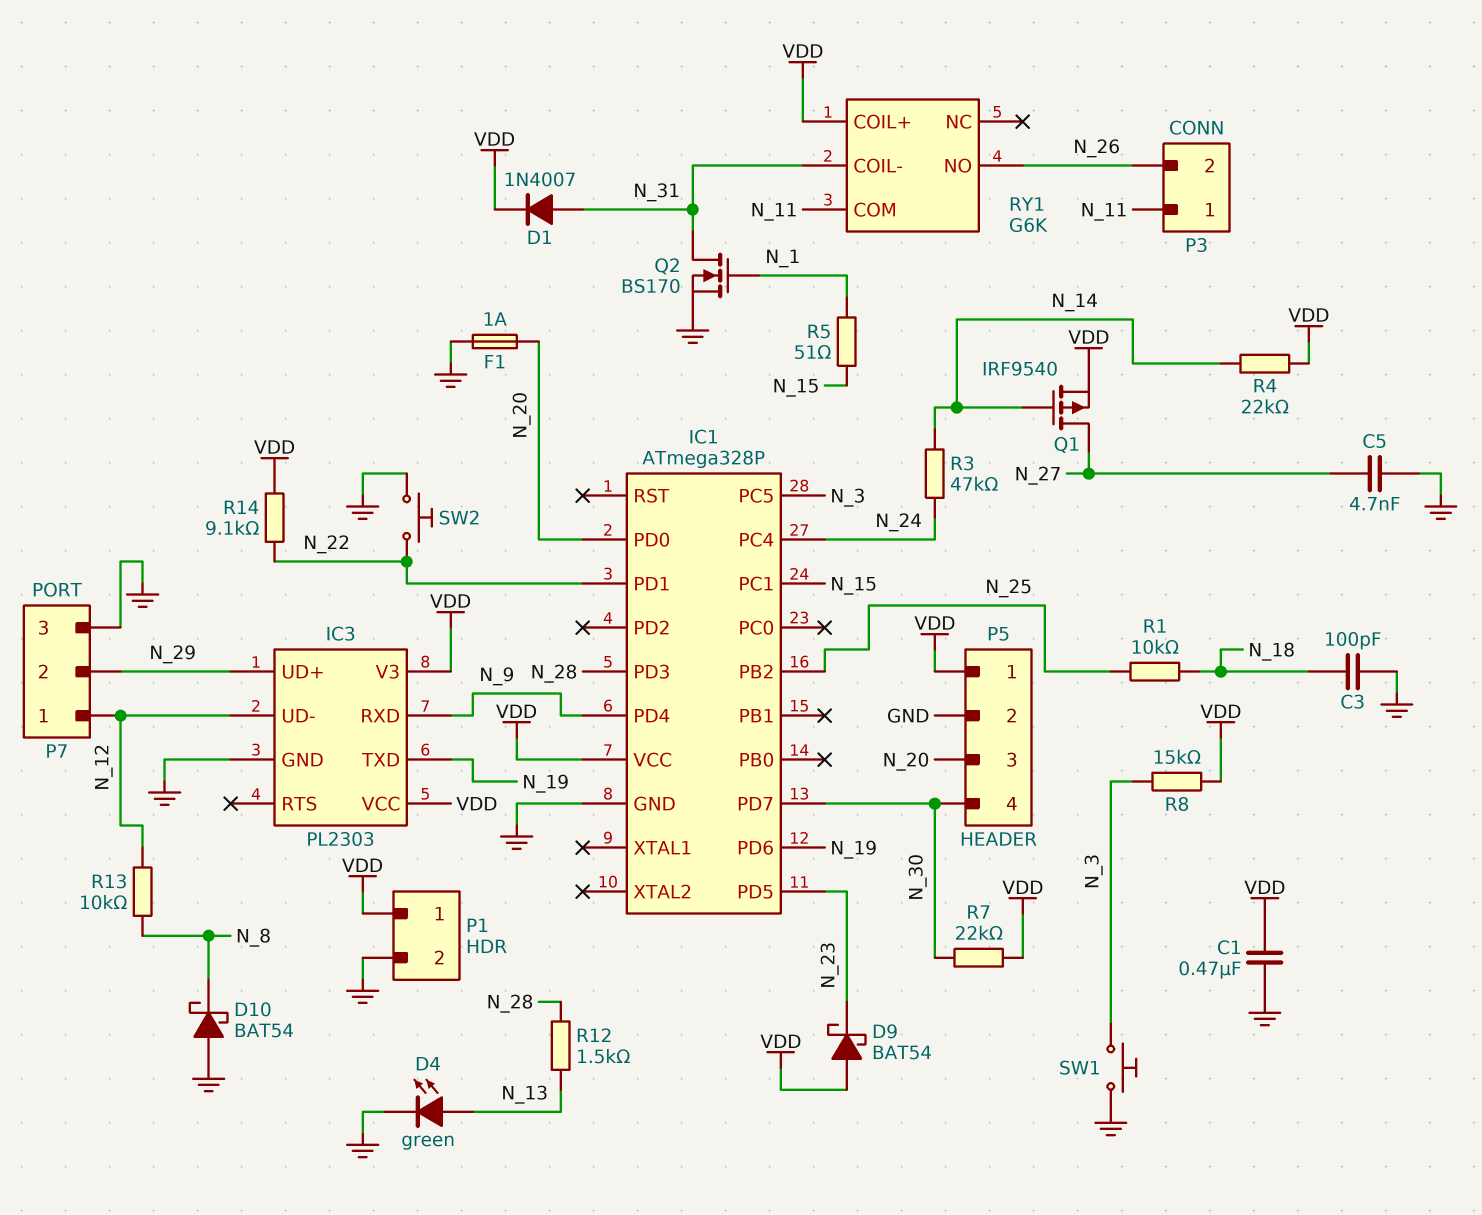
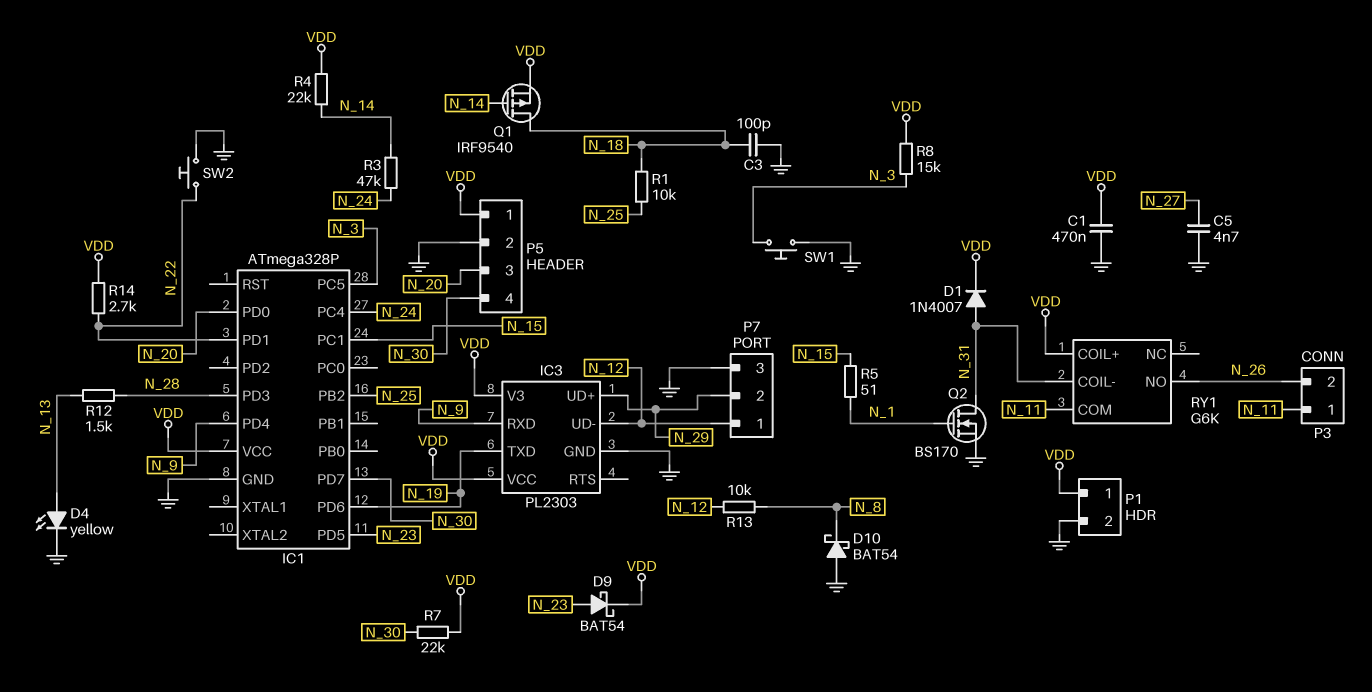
D4: LED green (A N_13, K GND) -> LED yellow (A N_13, K GND)
D9: schottky BAT54 (A VDD, K N_23) -> schottky BAT54 (A N_23, K VDD)
F1: 1A (GND, N_20) -> none
Q1: PMOS IRF9540 (G N_14, D N_27, S VDD) -> PMOS IRF9540 (G N_14, D N_18, S VDD)
R14: 9.1k (N_22, VDD) -> 2.7k (N_22, VDD)

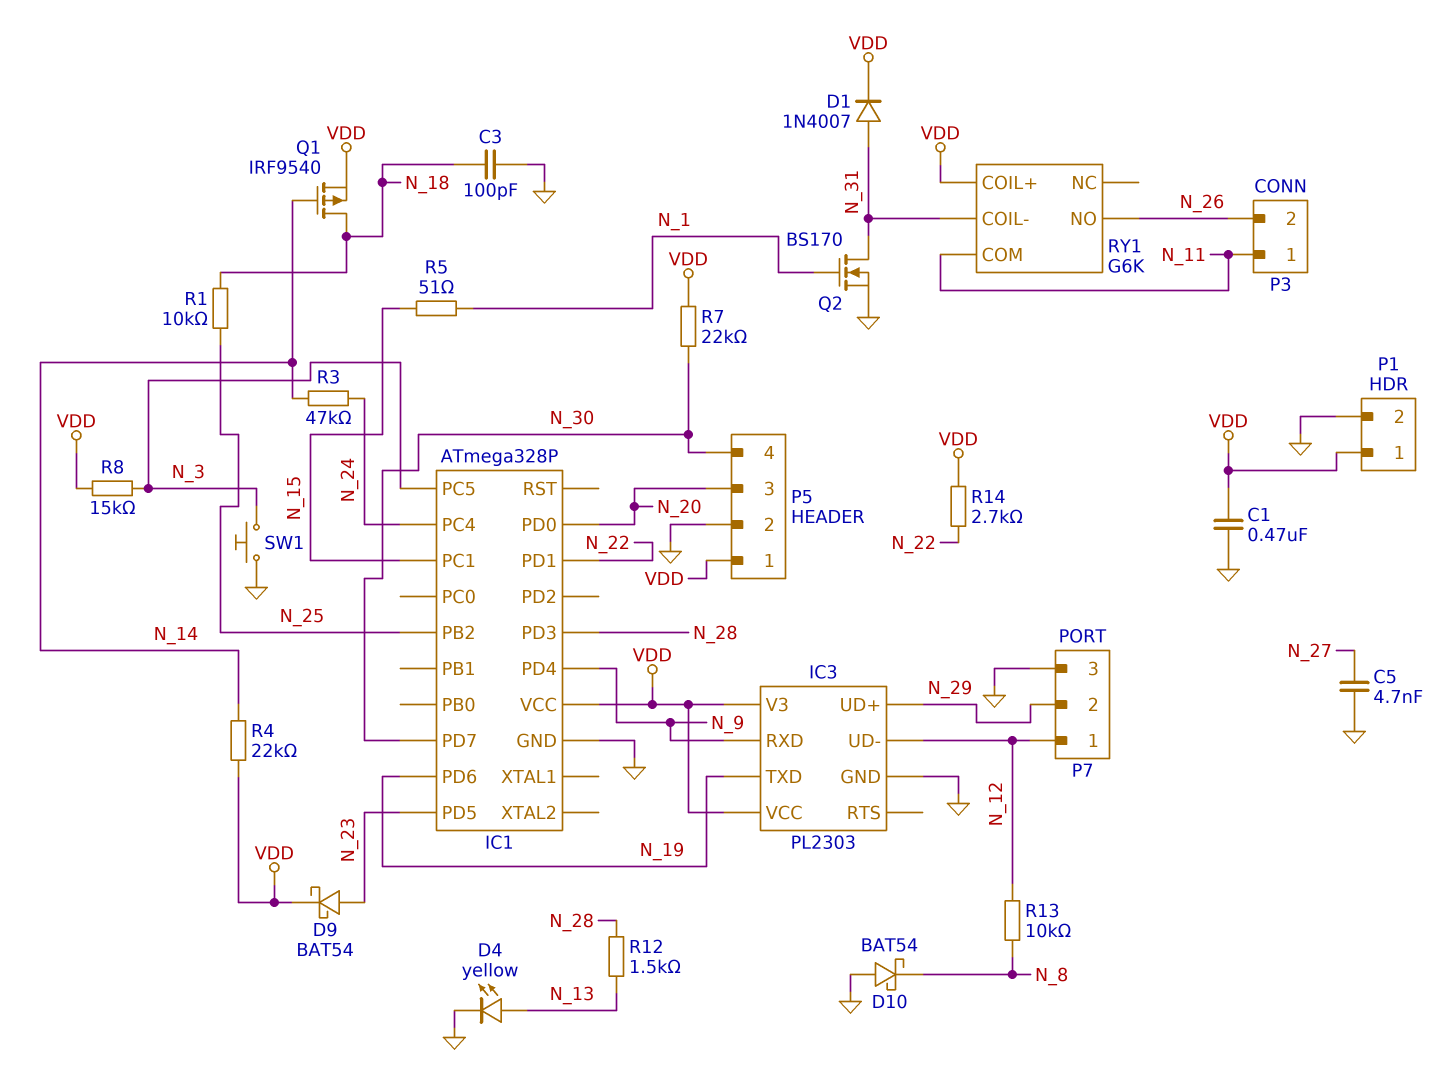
SW2: button (GND, N_22) -> none

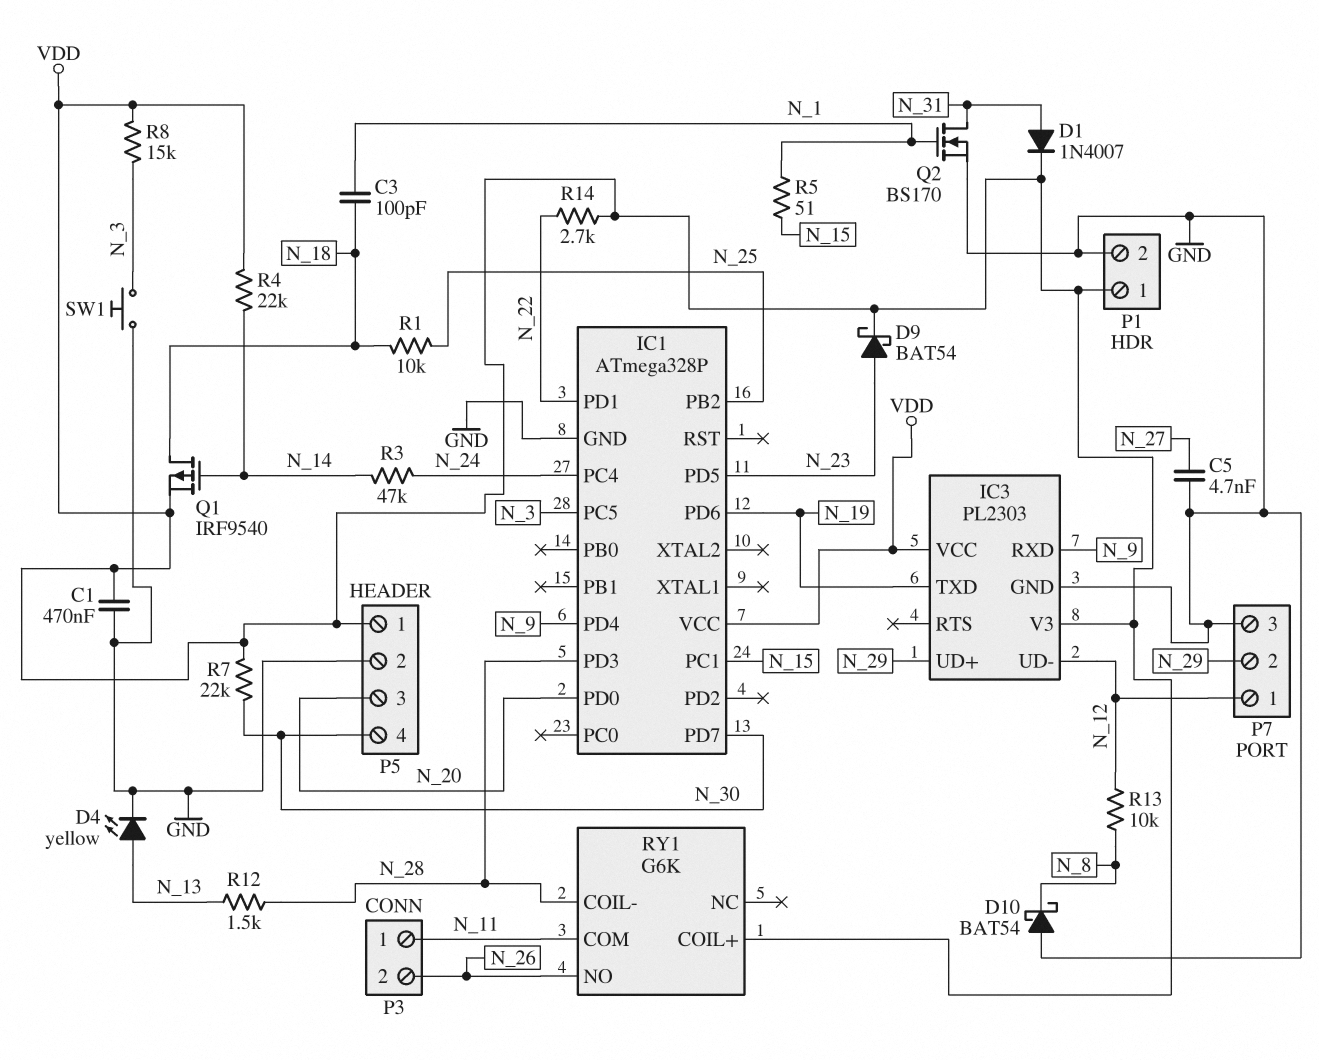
C3: 100pF (GND, N_18) -> 100pF (N_1, N_18)
RY1 pin COIL-: N_31 -> N_28

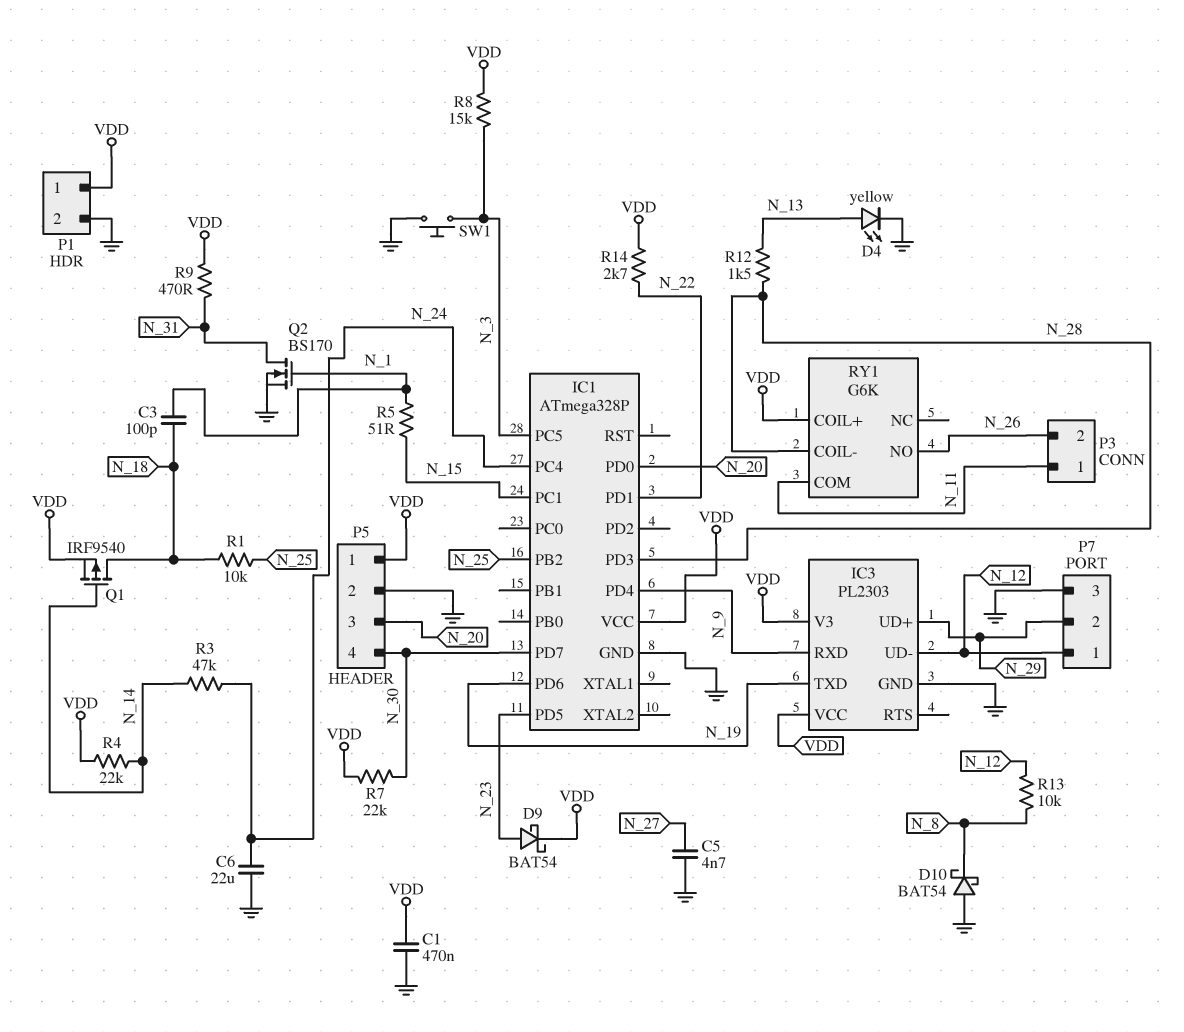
C6: none -> 22uF (GND, N_24)
D1: diode 1N4007 (A N_31, K VDD) -> none
R9: none -> 470 (N_31, VDD)

